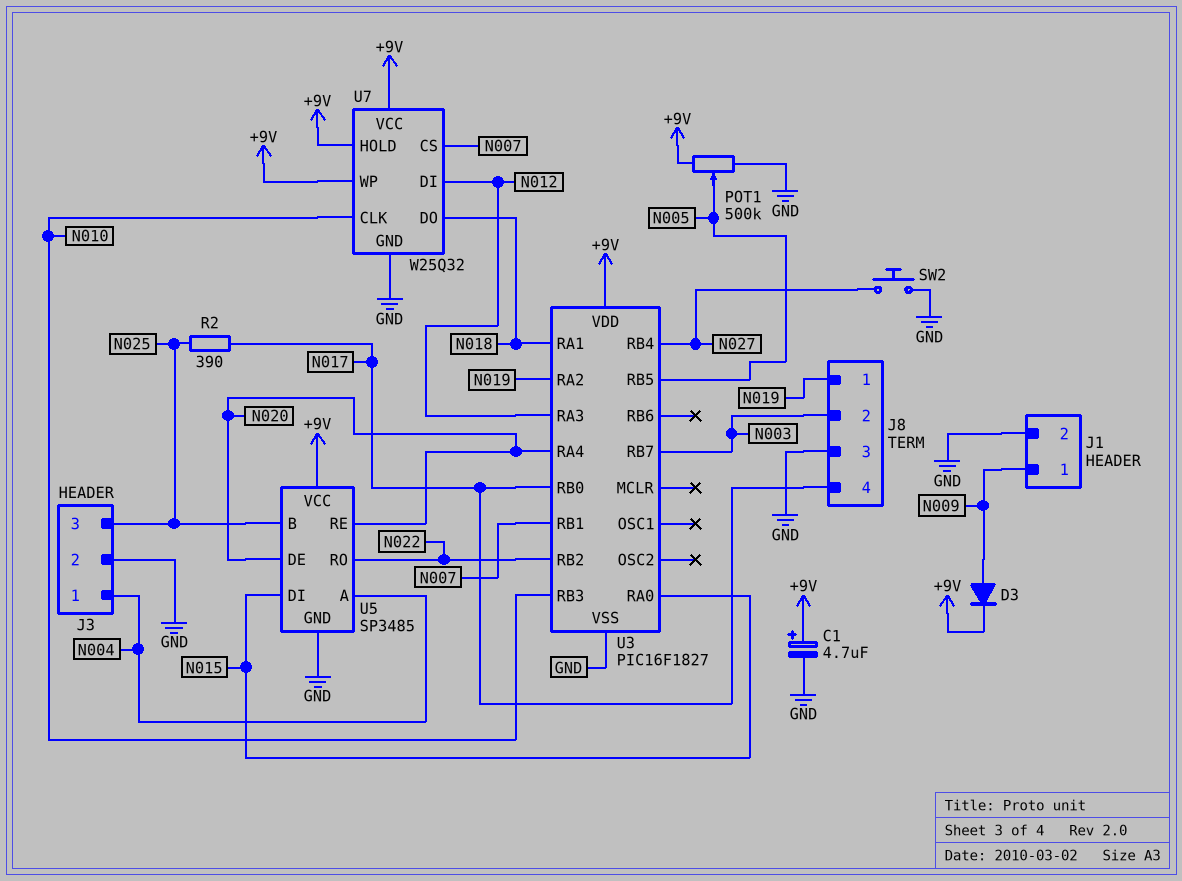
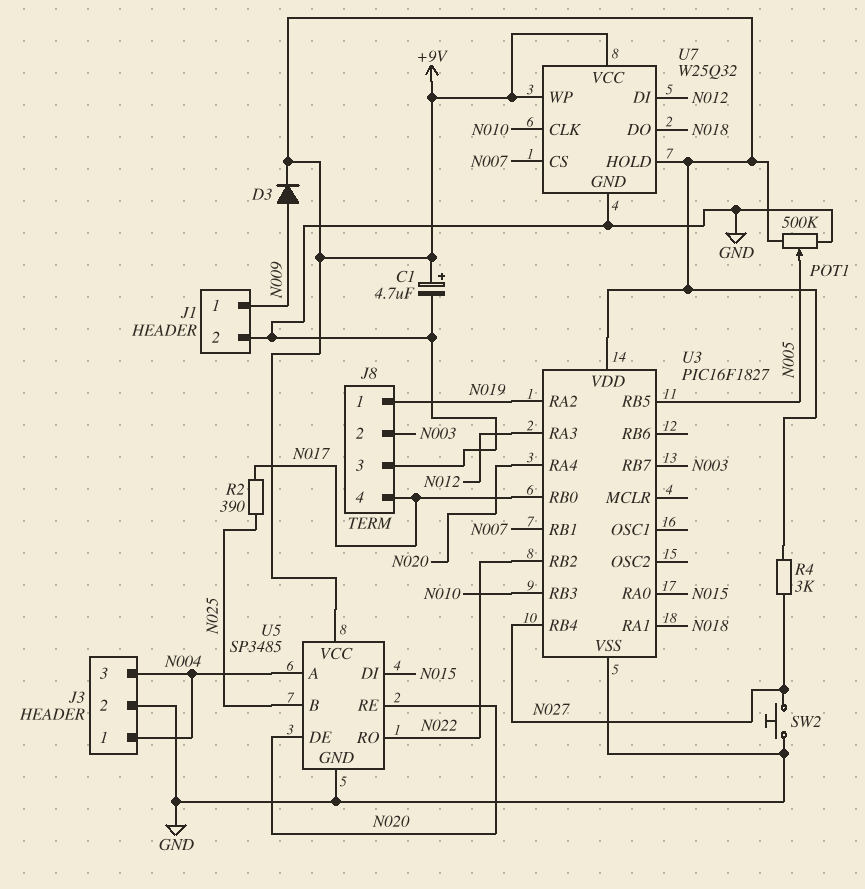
J3 pin 3: N025 -> N004
R4: none -> 3k (+9V, N027)

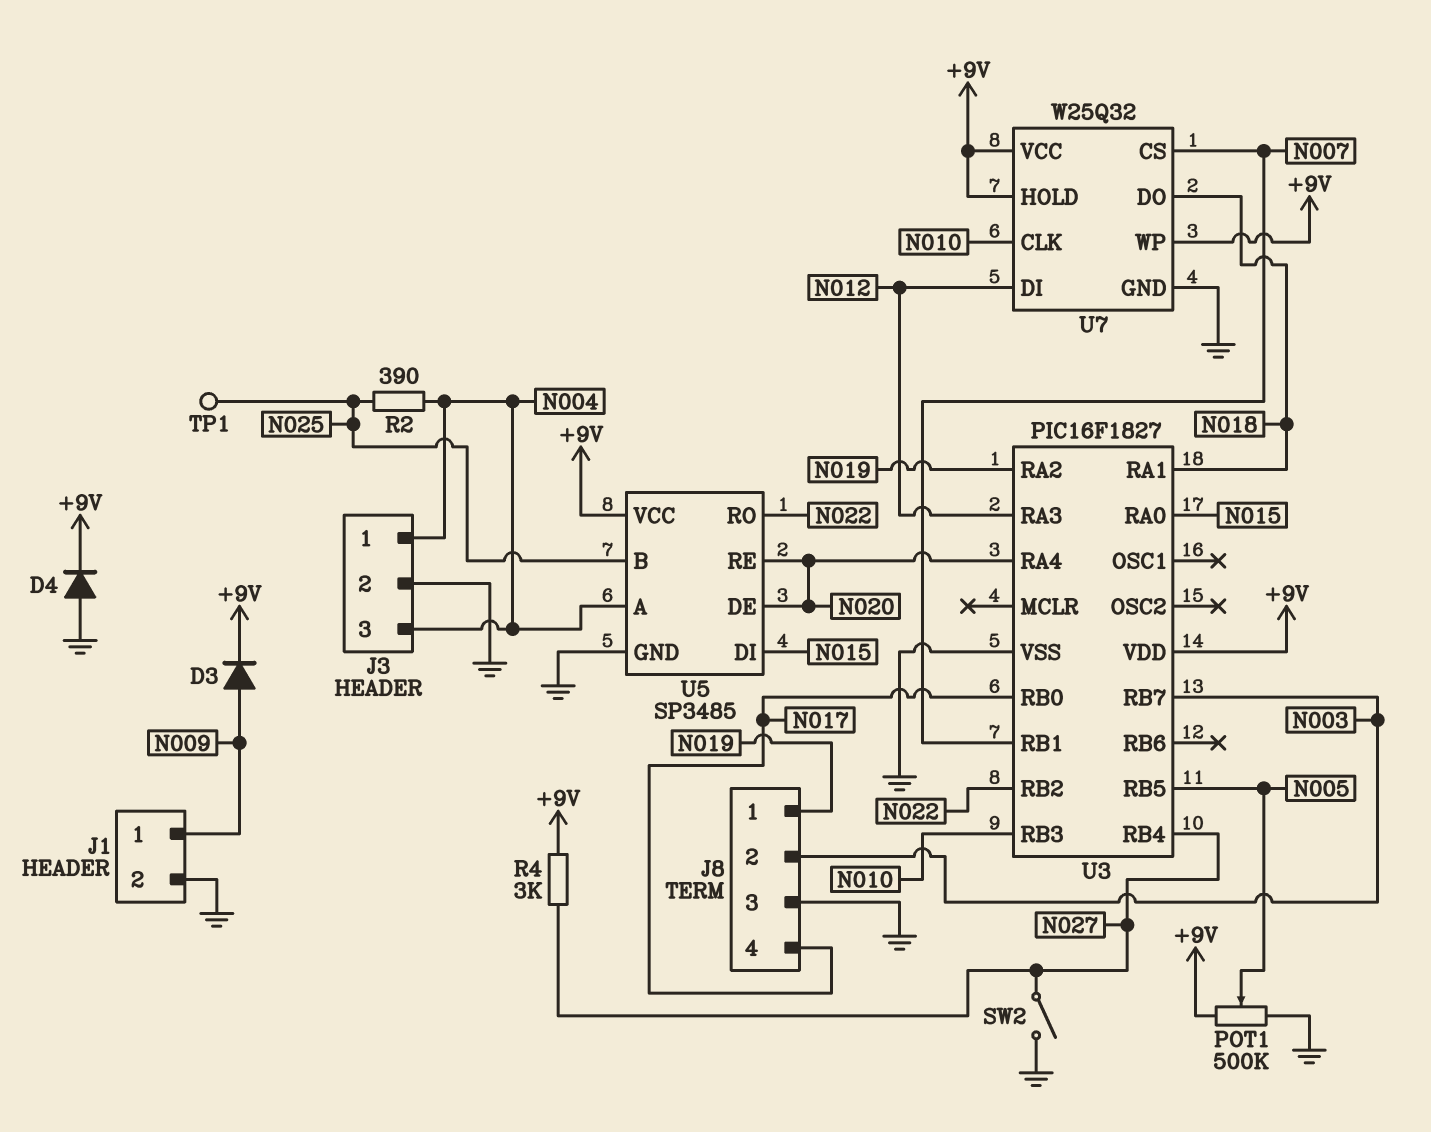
C1: 4.7uF (plus +9V, minus GND) -> none
D4: none -> diode (A GND, K +9V)
R2: 390 (N017, N025) -> 390 (N004, N025)
SW2: button (GND, N027) -> switch (GND, N027)
TP1: none -> test point (N025)

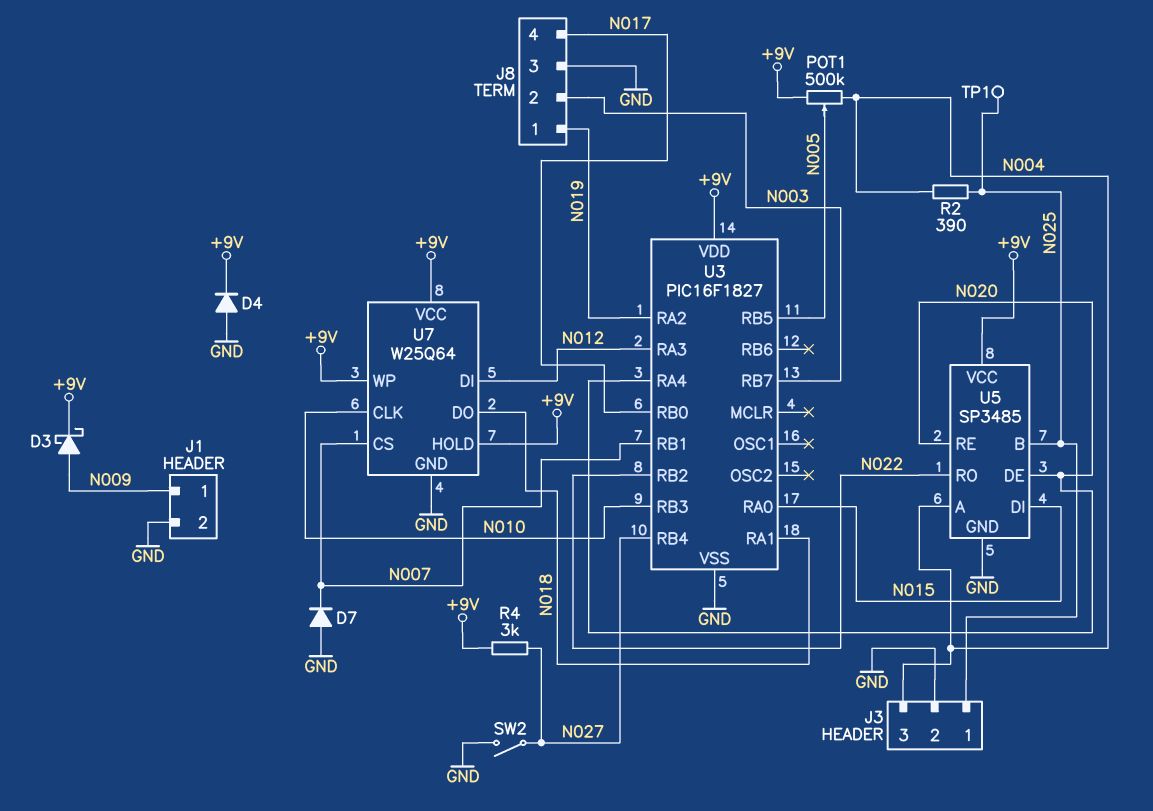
D3: diode (A N009, K +9V) -> schottky (A N009, K +9V)
D7: none -> diode (A GND, K N007)
J3 pin 1: N004 -> N025
POT1: 500k (+9V, GND, wiper N005) -> 500k (+9V, N004, wiper N005)
U7: W25Q32 -> W25Q64

